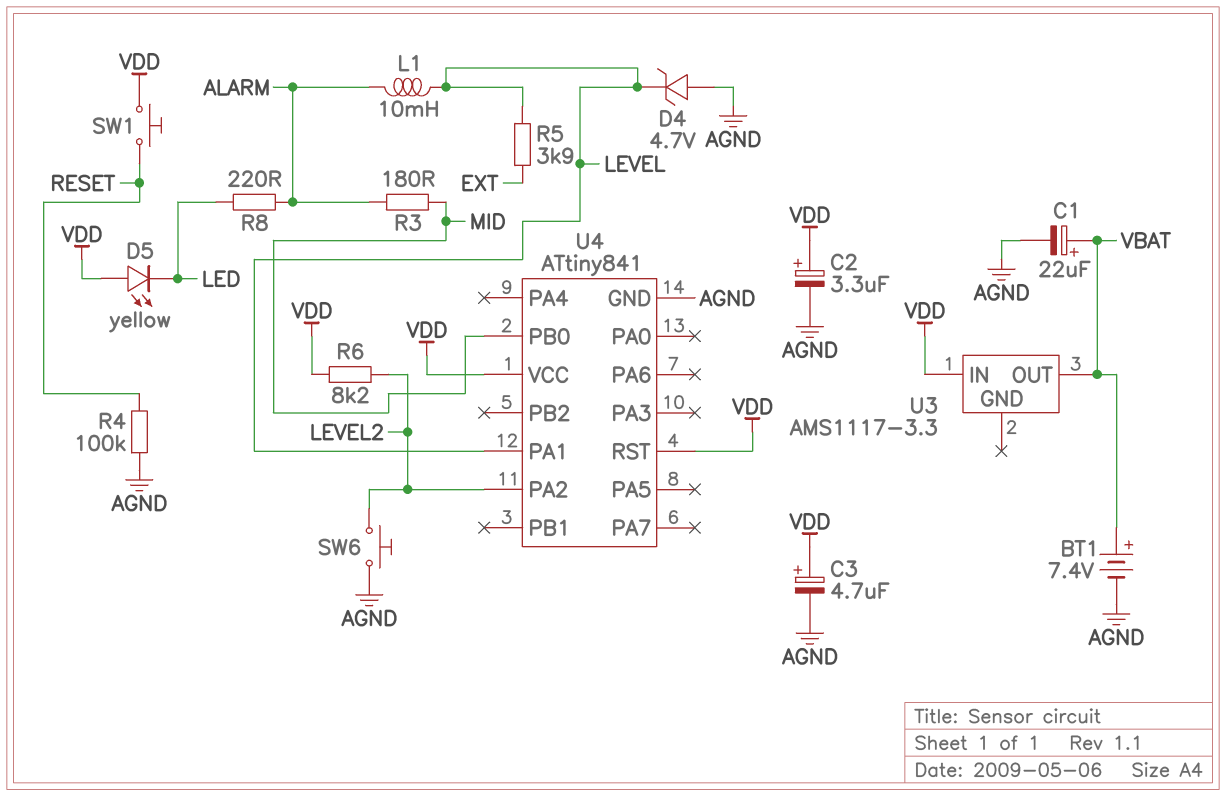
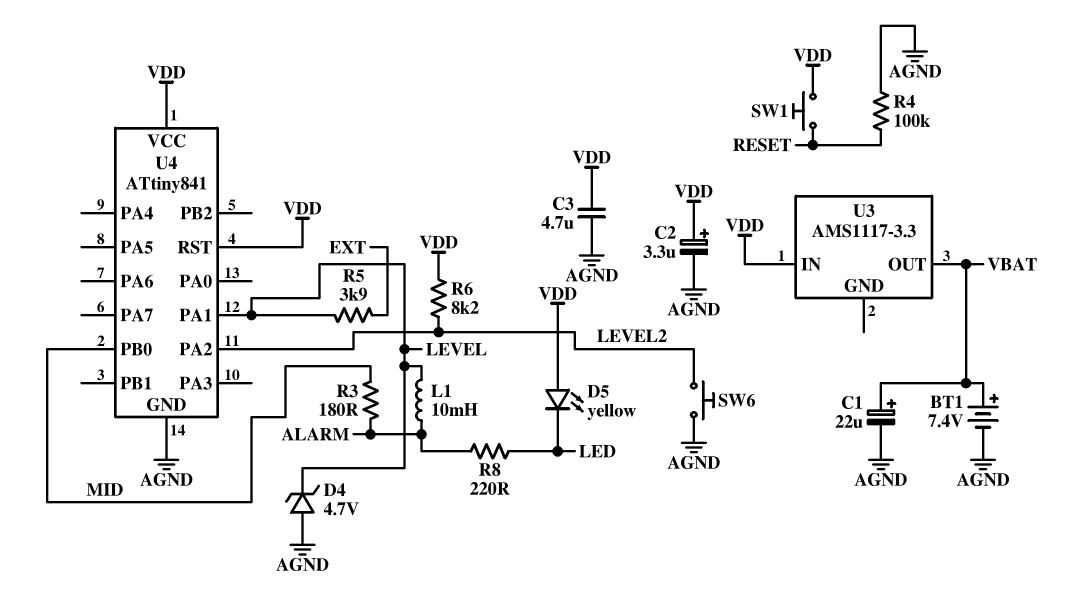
C3: 4.7uF (plus VDD, minus AGND) -> 4.7uF (AGND, VDD)

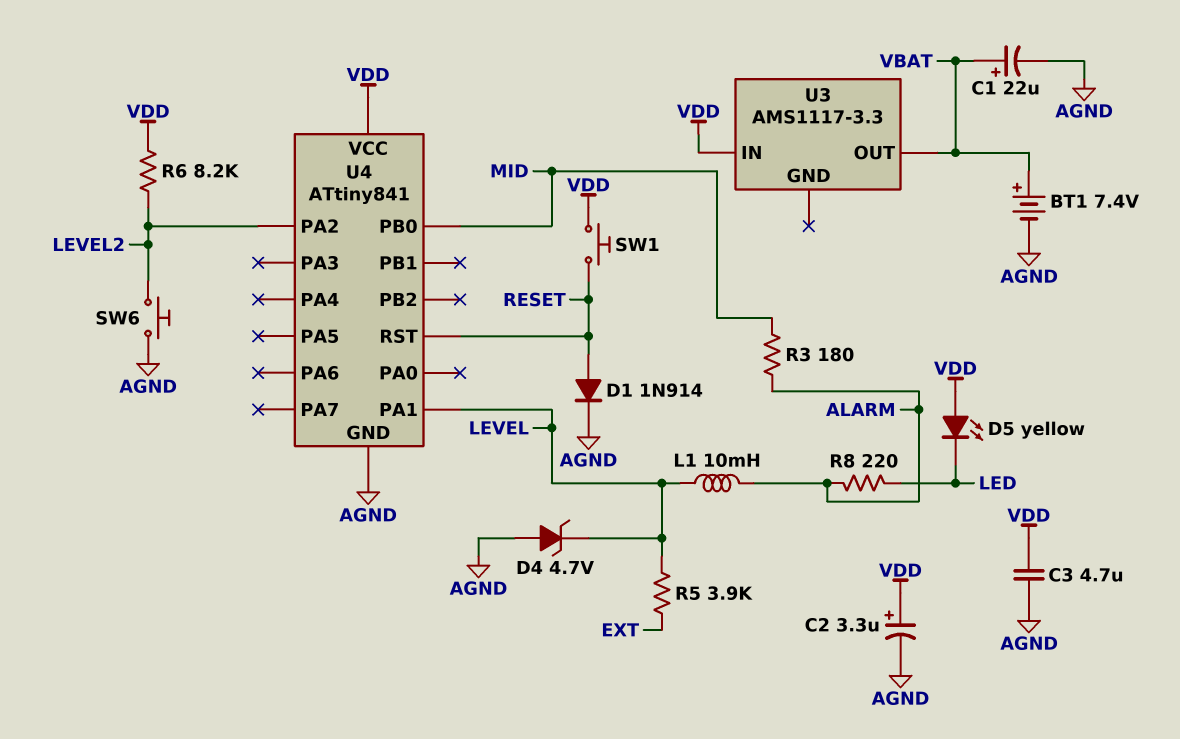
D1: none -> diode 1N914 (A RESET, K AGND)
R4: 100k (AGND, RESET) -> none
U4 pin RST: VDD -> RESET

